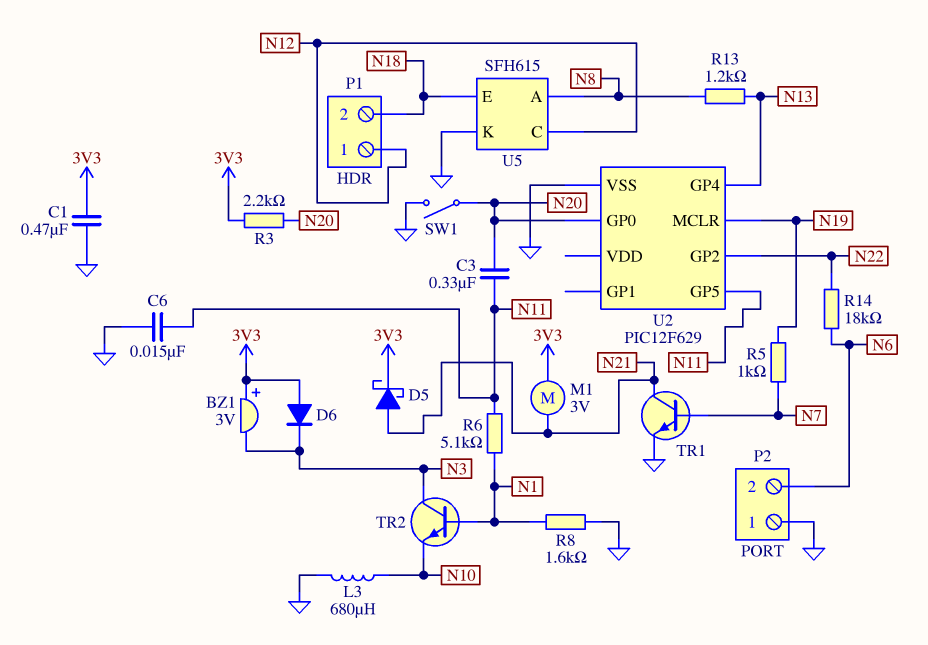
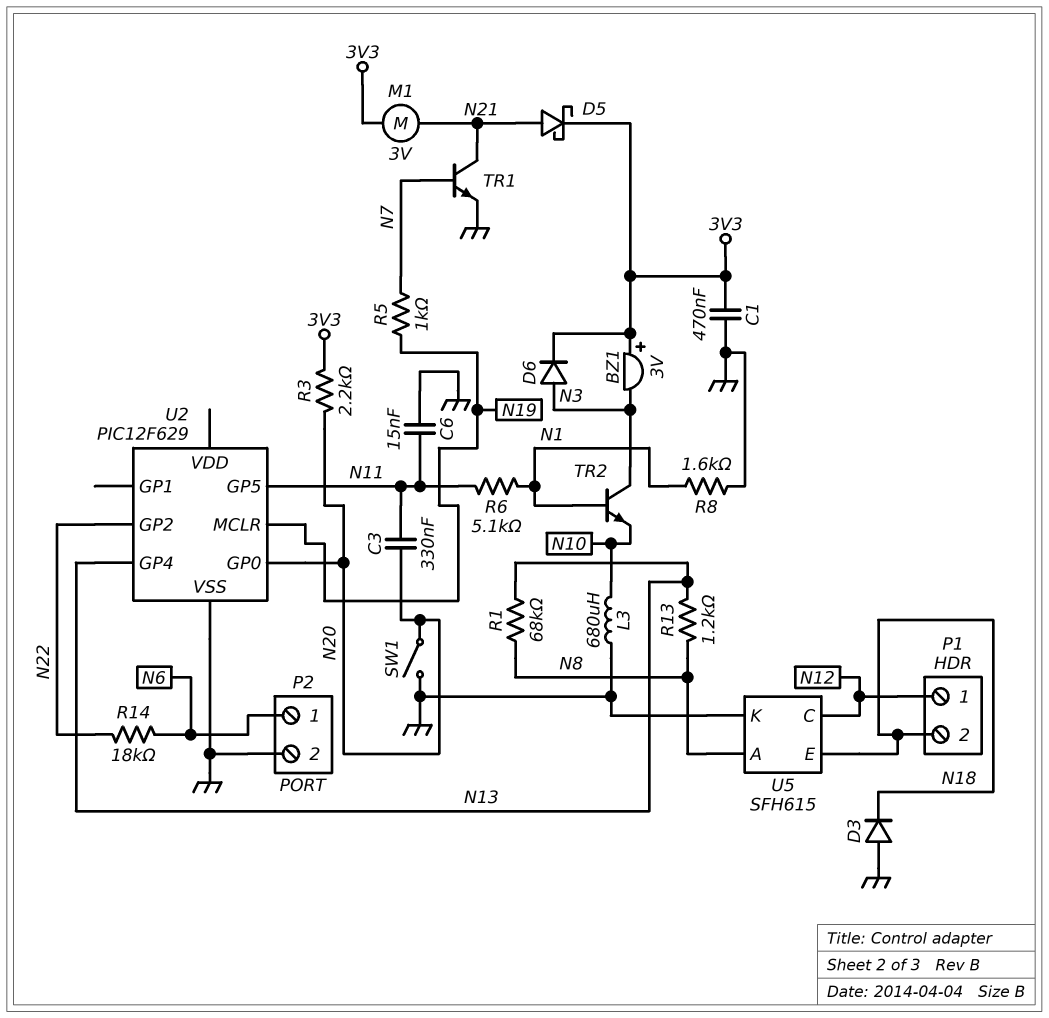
D3: none -> diode (A GND, K N18)
D6: diode (A 3V3, K N3) -> diode (A N3, K 3V3)
P2 pin 1: GND -> N6
P2 pin 2: N6 -> GND
R1: none -> 68k (N8, N13)

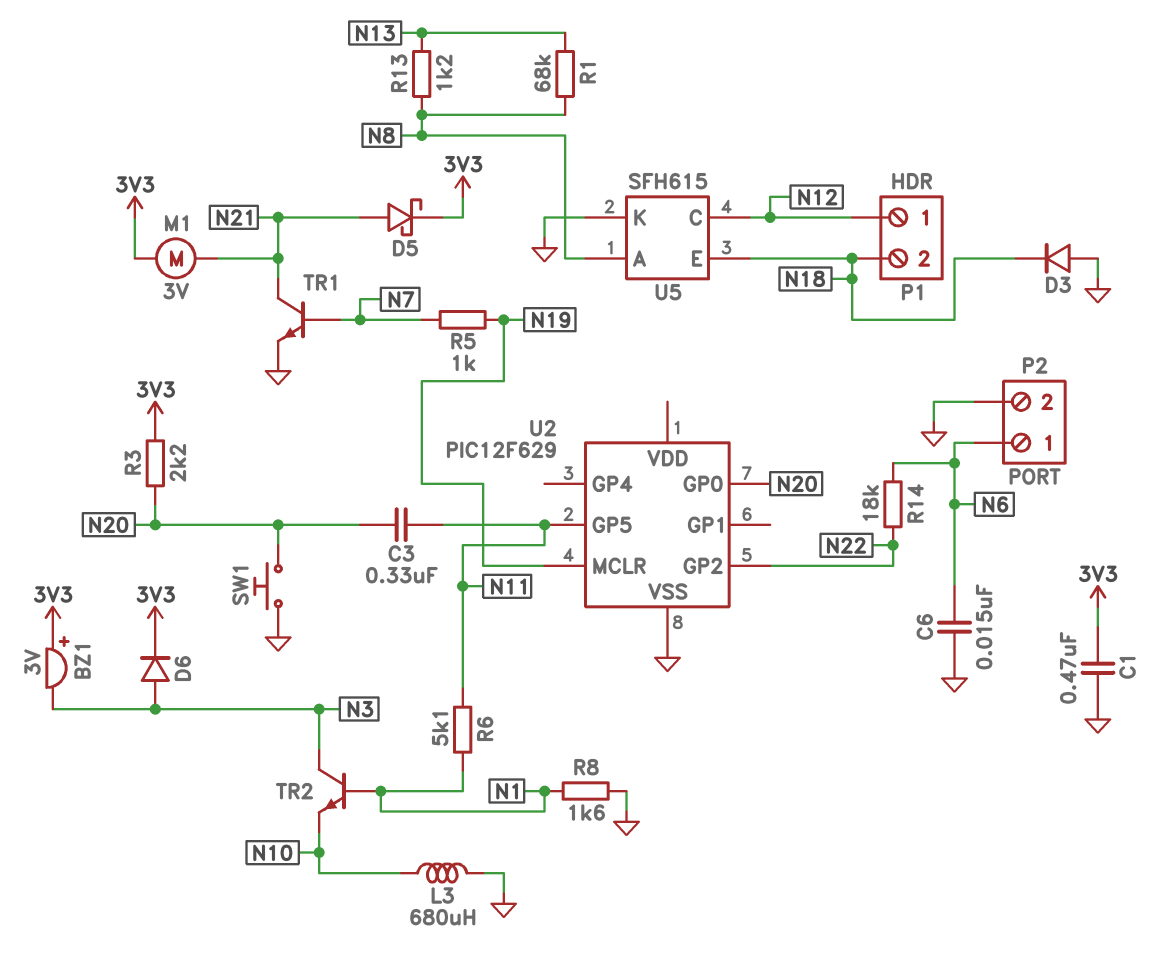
C6: 15nF (GND, N11) -> 15nF (GND, N6)
SW1: switch (GND, N20) -> button (GND, N20)
U2 pin GP4: N13 -> none

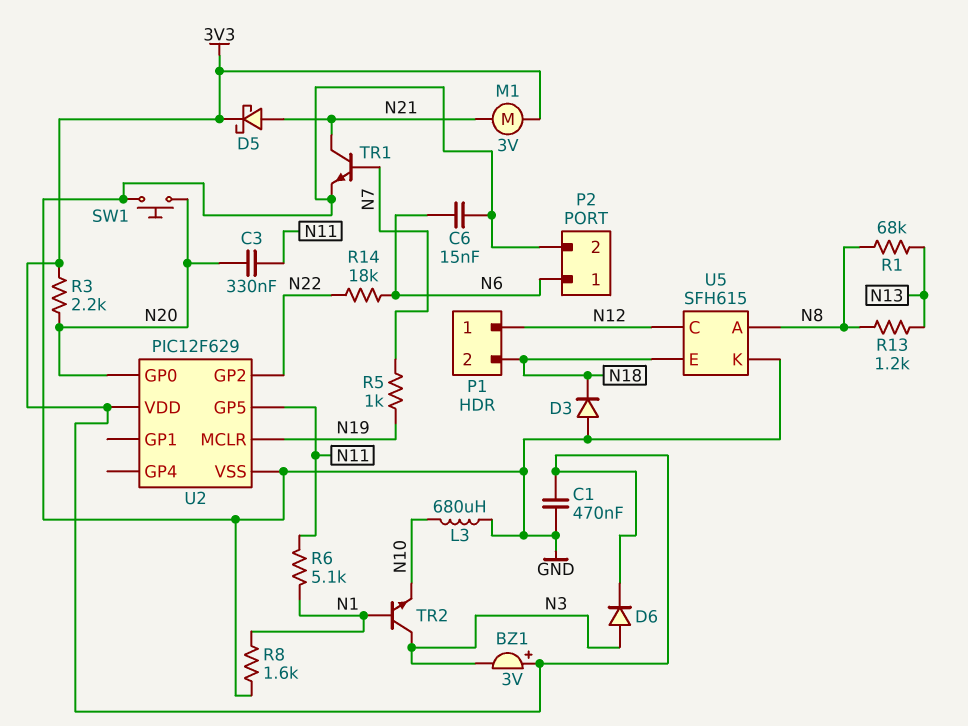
U2 pin VDD: none -> 3V3

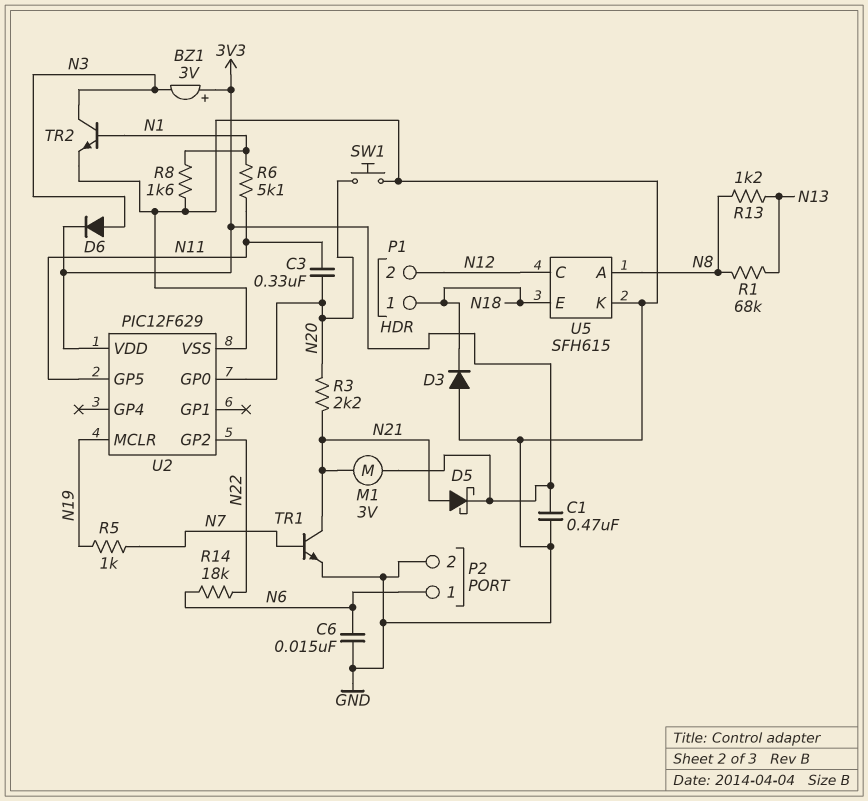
L3: 680uH (GND, N10) -> none
P1 pin 1: N12 -> N18
P1 pin 2: N18 -> N12
R3: 2.2k (3V3, N20) -> 2.2k (N20, N21)
TR2: NPN (B N1, C N3, E N10) -> NPN (B N1, C N3, E GND)

